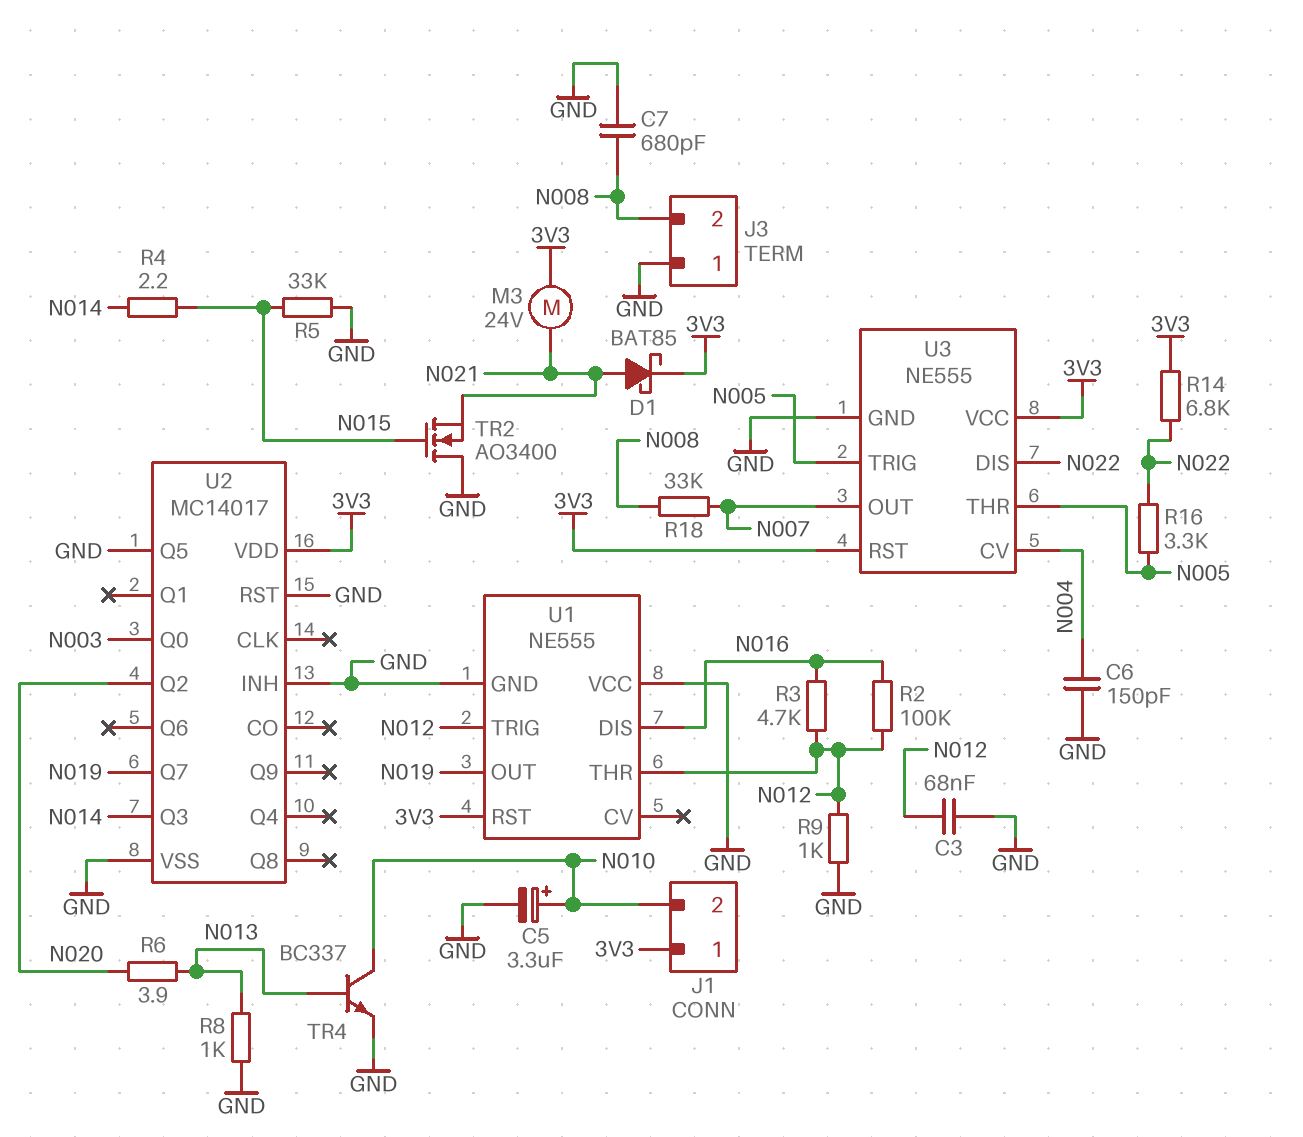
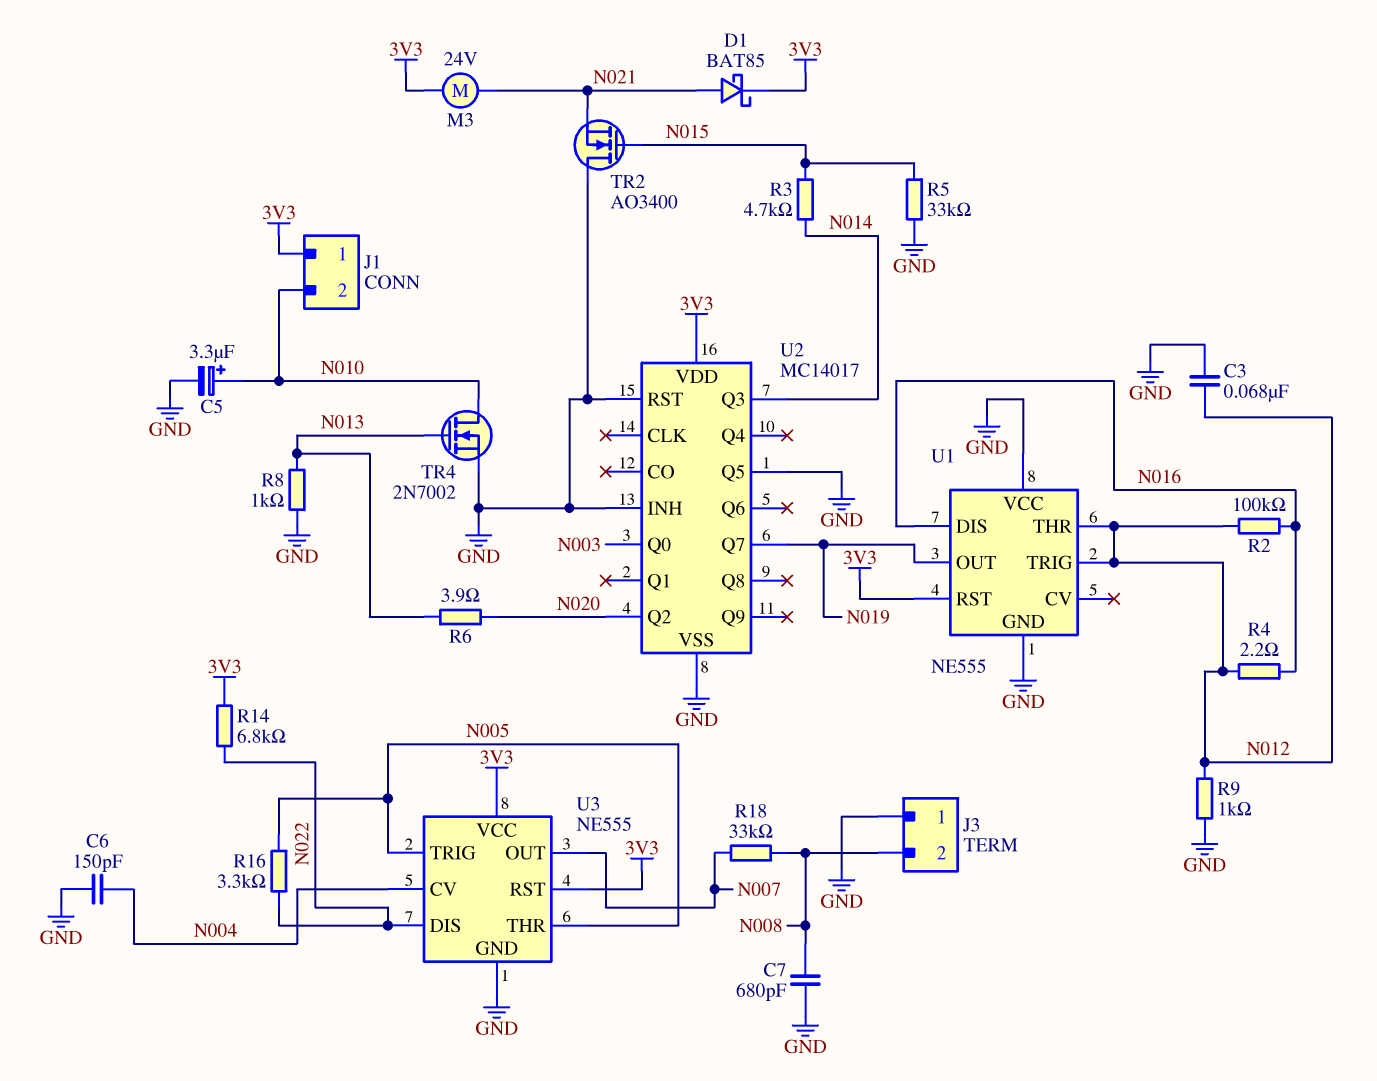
R3: 4.7k (N012, N016) -> 4.7k (N014, N015)
R4: 2.2 (N014, N015) -> 2.2 (N012, N016)
TR4: NPN BC337 (B N013, C N010, E GND) -> NMOS 2N7002 (G N013, D N010, S GND)

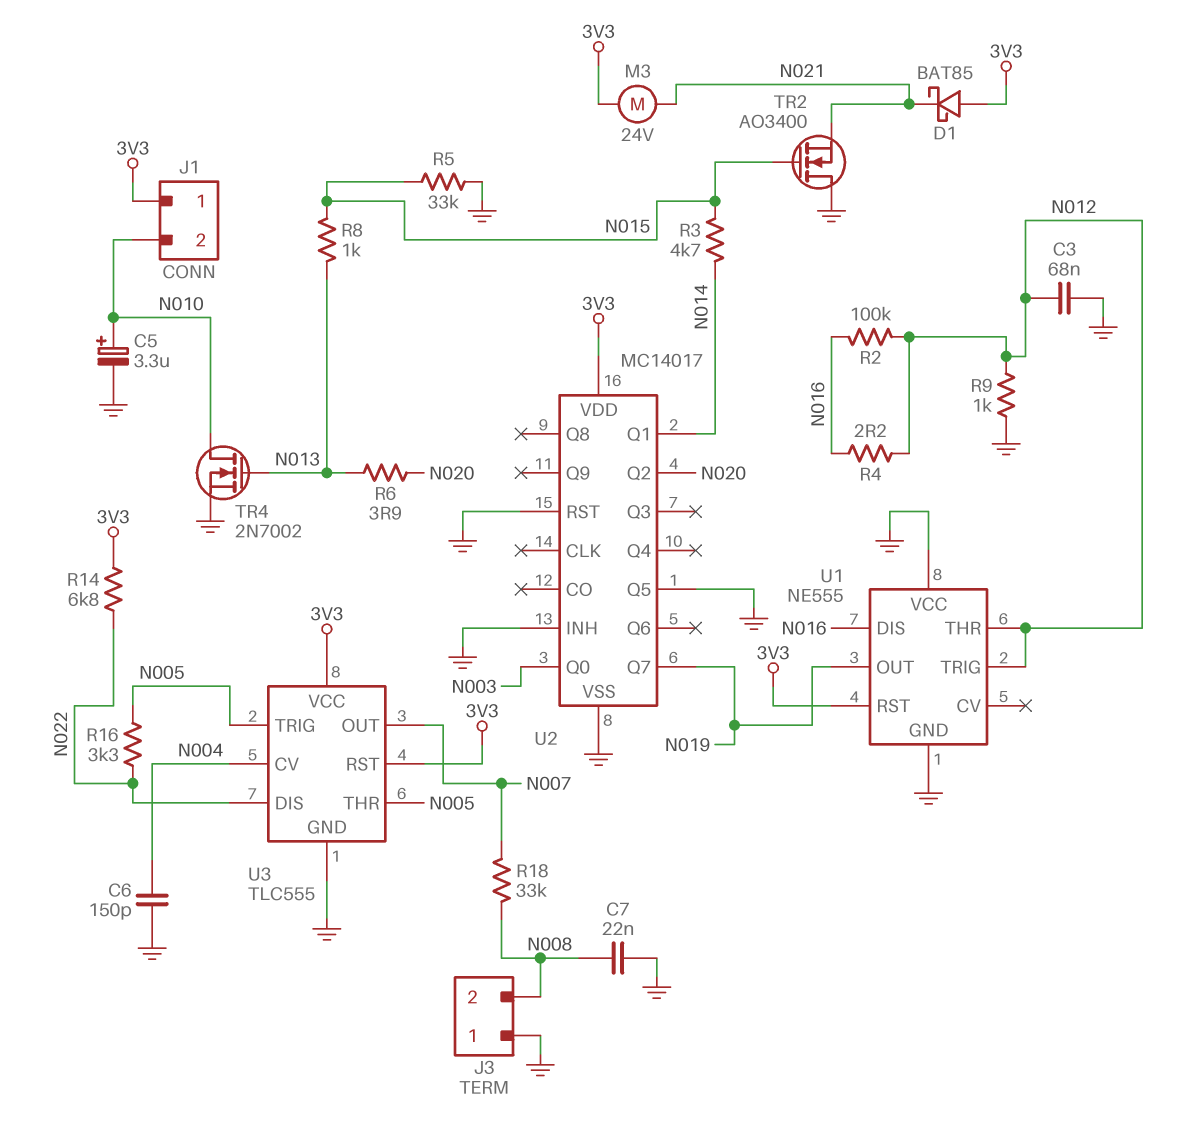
C7: 680pF (GND, N008) -> 22nF (GND, N008)
D1: schottky BAT85 (A N021, K 3V3) -> schottky BAT85 (A 3V3, K N021)
R8: 1k (GND, N013) -> 1k (N013, N015)
U2 pin Q1: none -> N014
U2 pin Q3: N014 -> none
U3: NE555 -> TLC555

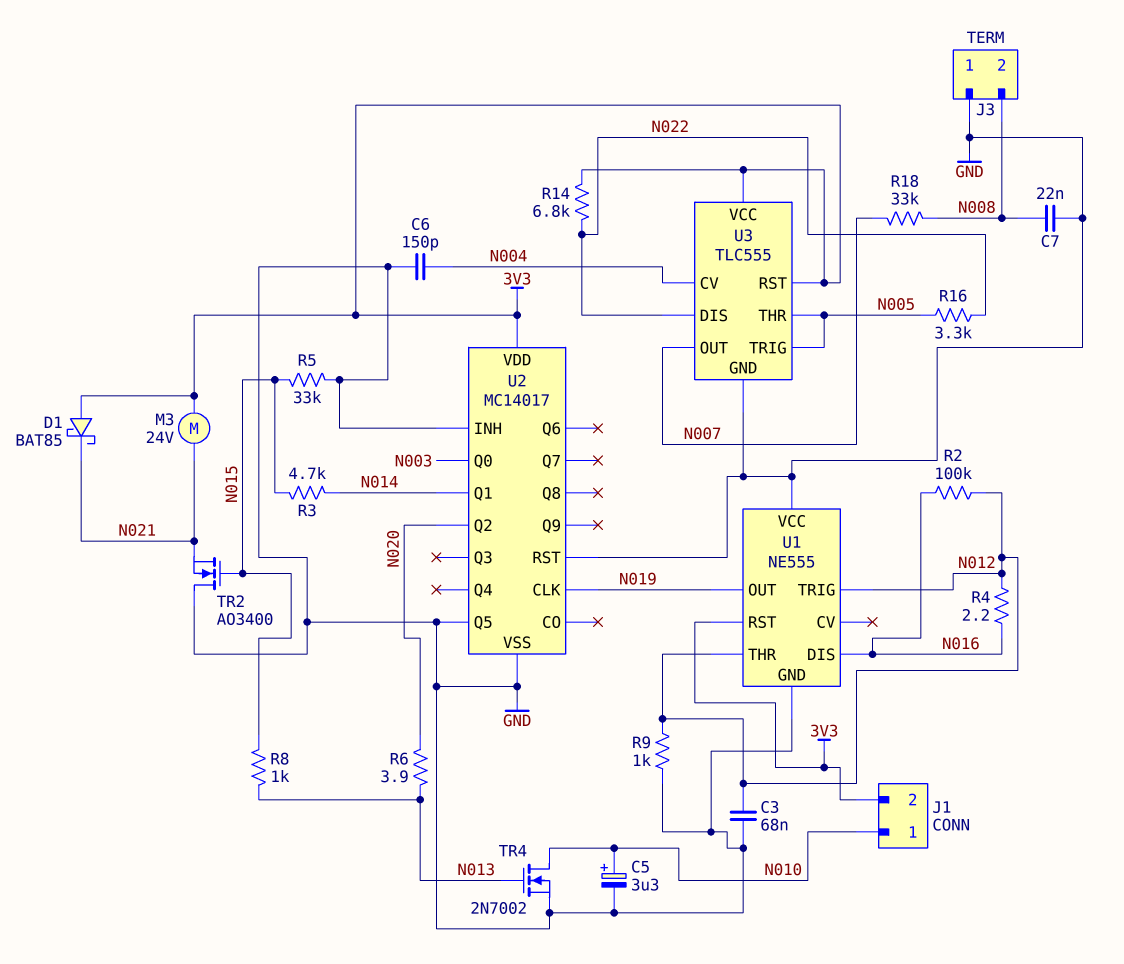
J1 pin 1: 3V3 -> N010
J1 pin 2: N010 -> 3V3
U2 pin CLK: none -> N019
U2 pin Q7: N019 -> none

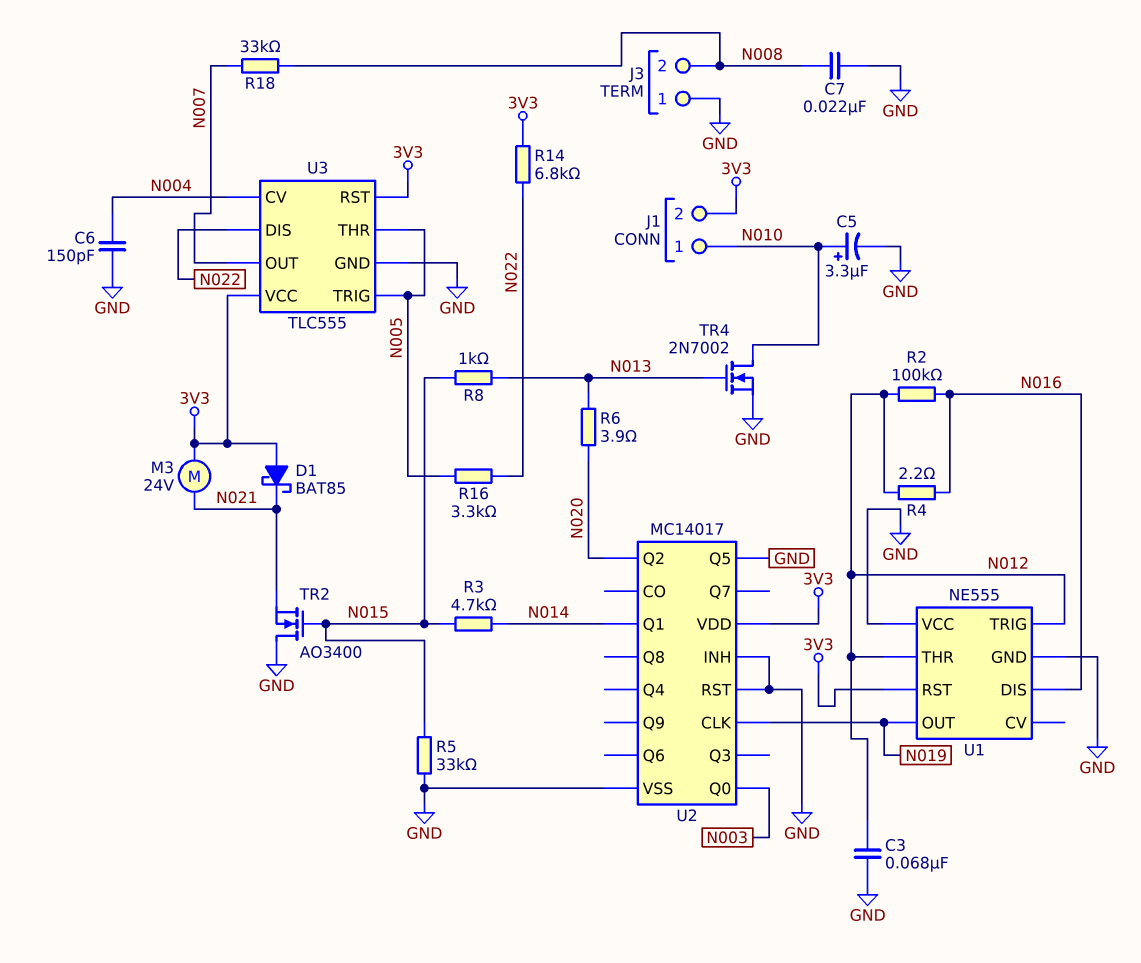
R9: 1k (GND, N012) -> none

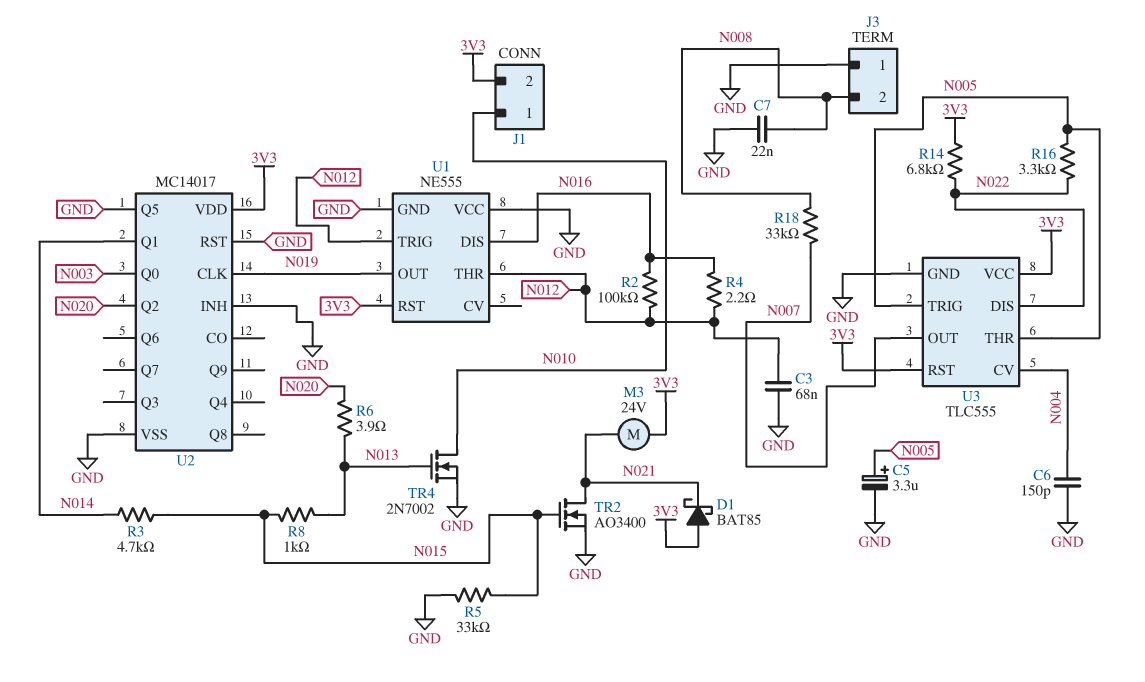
C5: 3.3uF (plus N010, minus GND) -> 3.3uF (plus N005, minus GND)
TR2: NMOS AO3400 (G N015, D GND, S N021) -> NMOS AO3400 (G N015, D N021, S GND)

